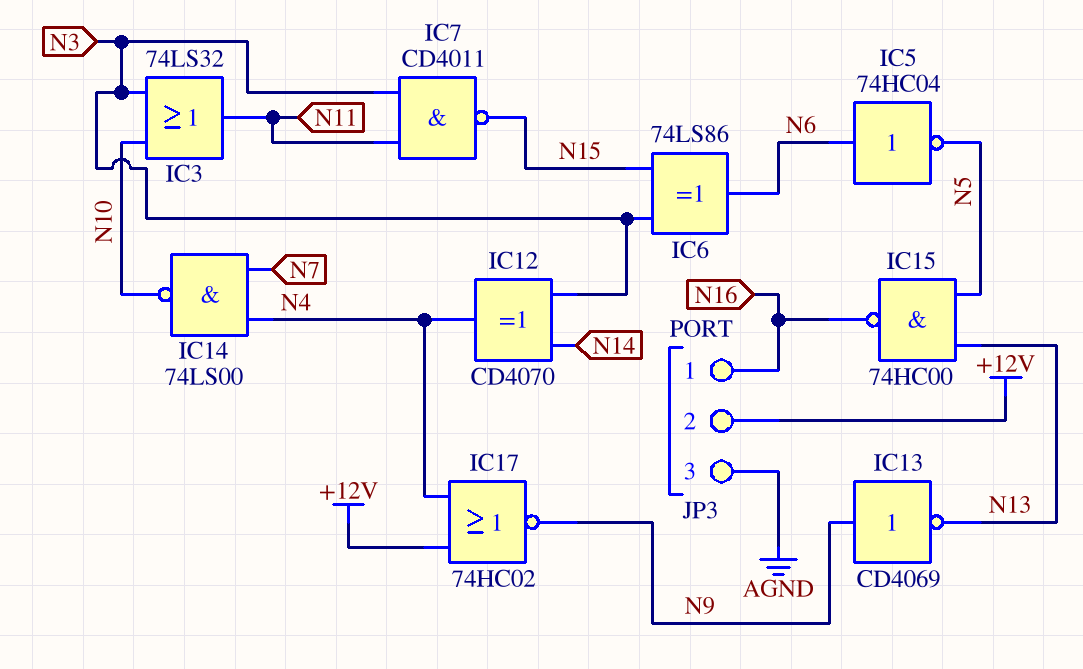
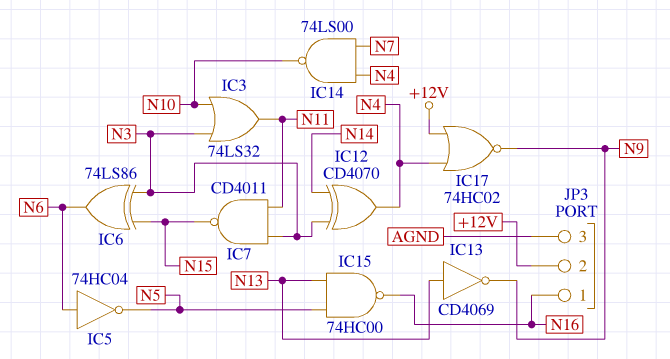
IC13: NOT CD4069 (in N9, out N13) -> NOT CD4069 (in N13, out N9)

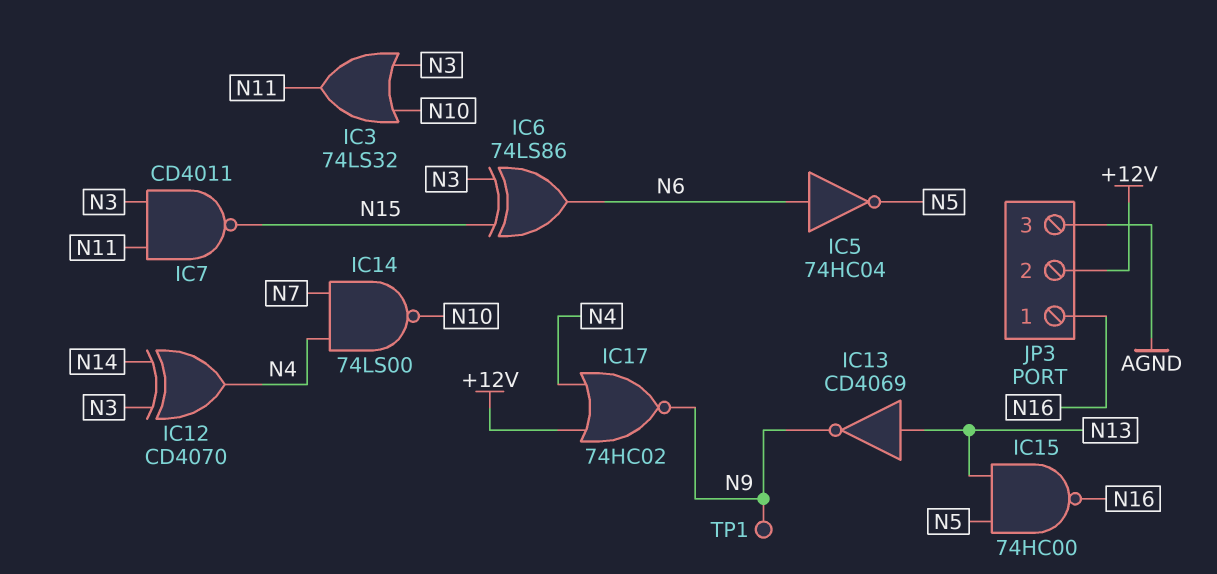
TP1: none -> test point (N9)

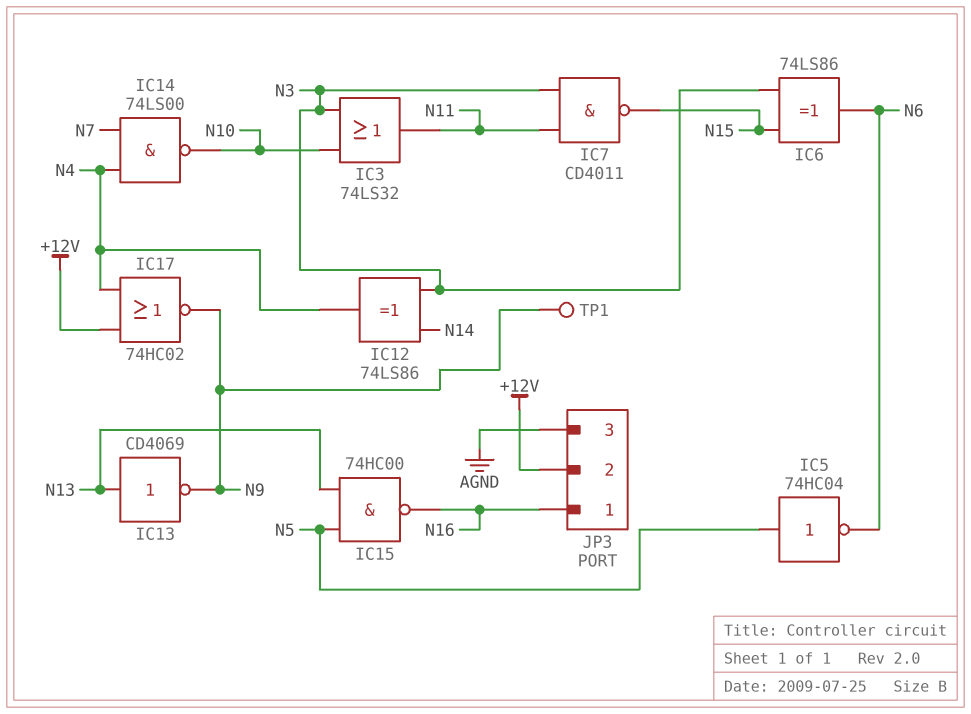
IC5: NOT 74HC04 (in N6, out N5) -> NOT 74HC04 (in N5, out N6)
IC12: XOR CD4070 (in N3, in N14, out N4) -> XOR 74LS86 (in N3, in N14, out N4)

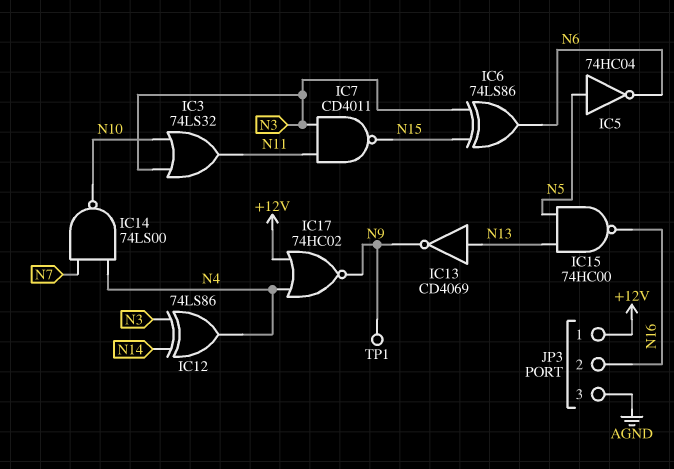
JP3 pin 1: N16 -> +12V
JP3 pin 2: +12V -> N16

